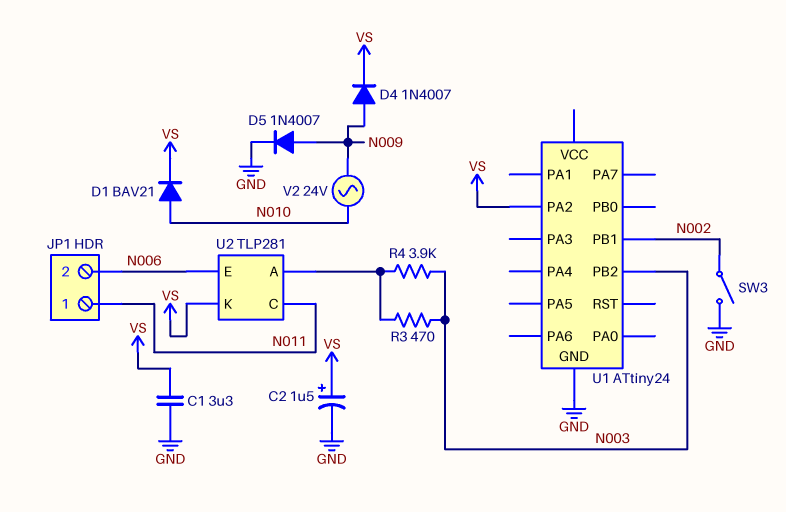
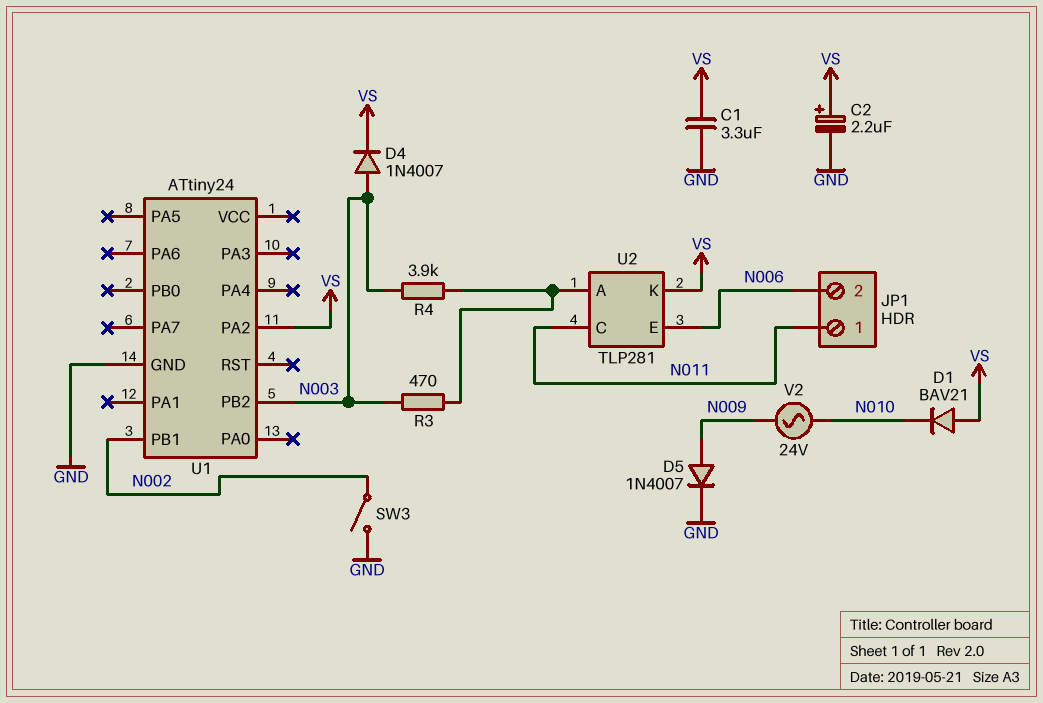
C2: 1.5uF (plus VS, minus GND) -> 2.2uF (plus VS, minus GND)
D1: diode BAV21 (A N010, K VS) -> diode BAV21 (A VS, K N010)
D4: diode 1N4007 (A N009, K VS) -> diode 1N4007 (A N003, K VS)

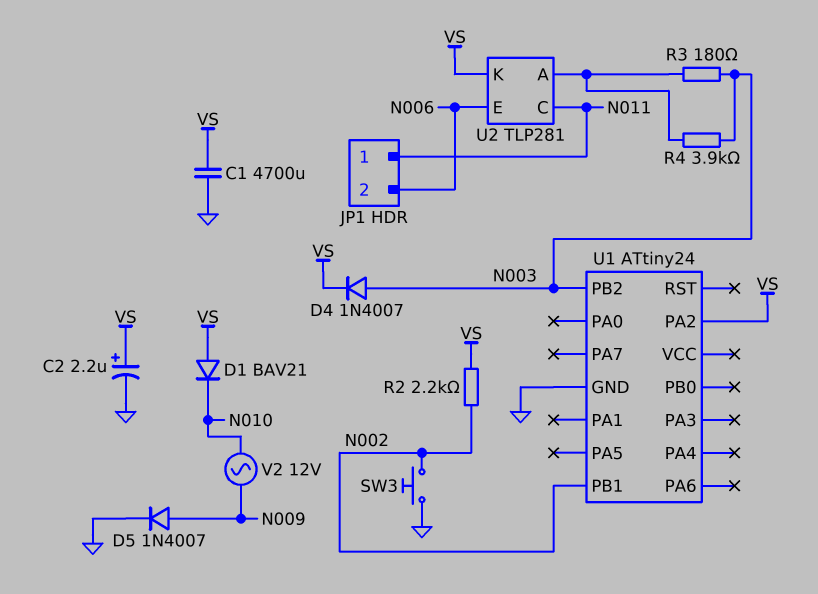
C1: 3.3uF (GND, VS) -> 4700uF (GND, VS)
R2: none -> 2.2k (N002, VS)
R3: 470 (N003, U2/A) -> 180 (N003, U2/A)
SW3: switch (GND, N002) -> button (GND, N002)
V2: AC 24V (N009, N010) -> AC 12V (N009, N010)

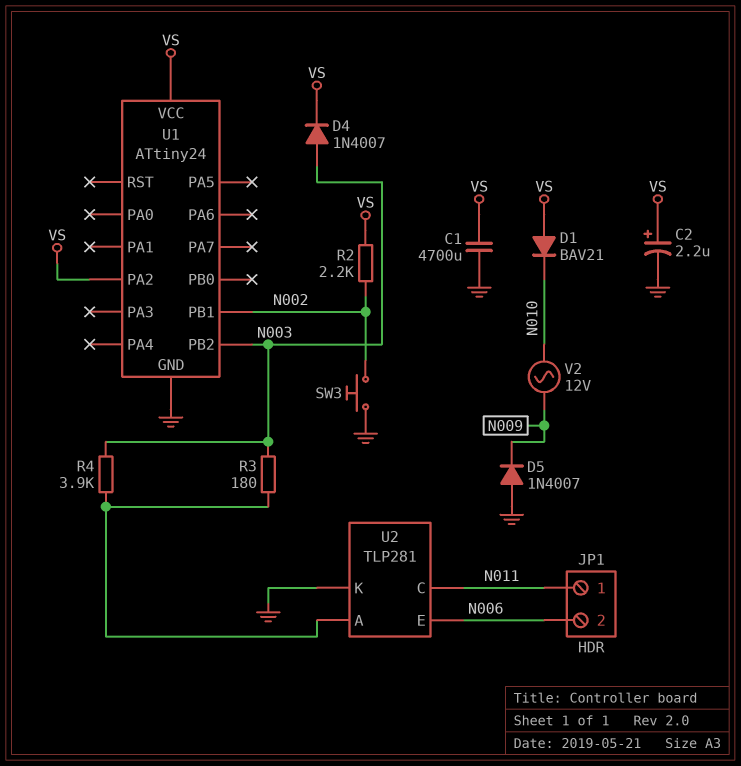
D5: diode 1N4007 (A N009, K GND) -> diode 1N4007 (A GND, K N009)
U1 pin VCC: none -> VS
U2 pin K: VS -> GND

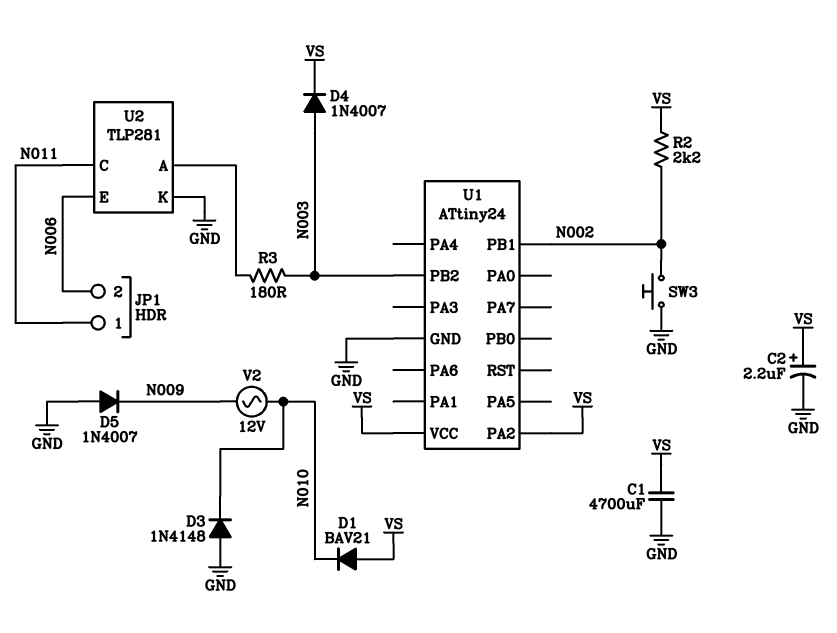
D3: none -> diode 1N4148 (A GND, K N010)
R4: 3.9k (N003, U2/A) -> none

